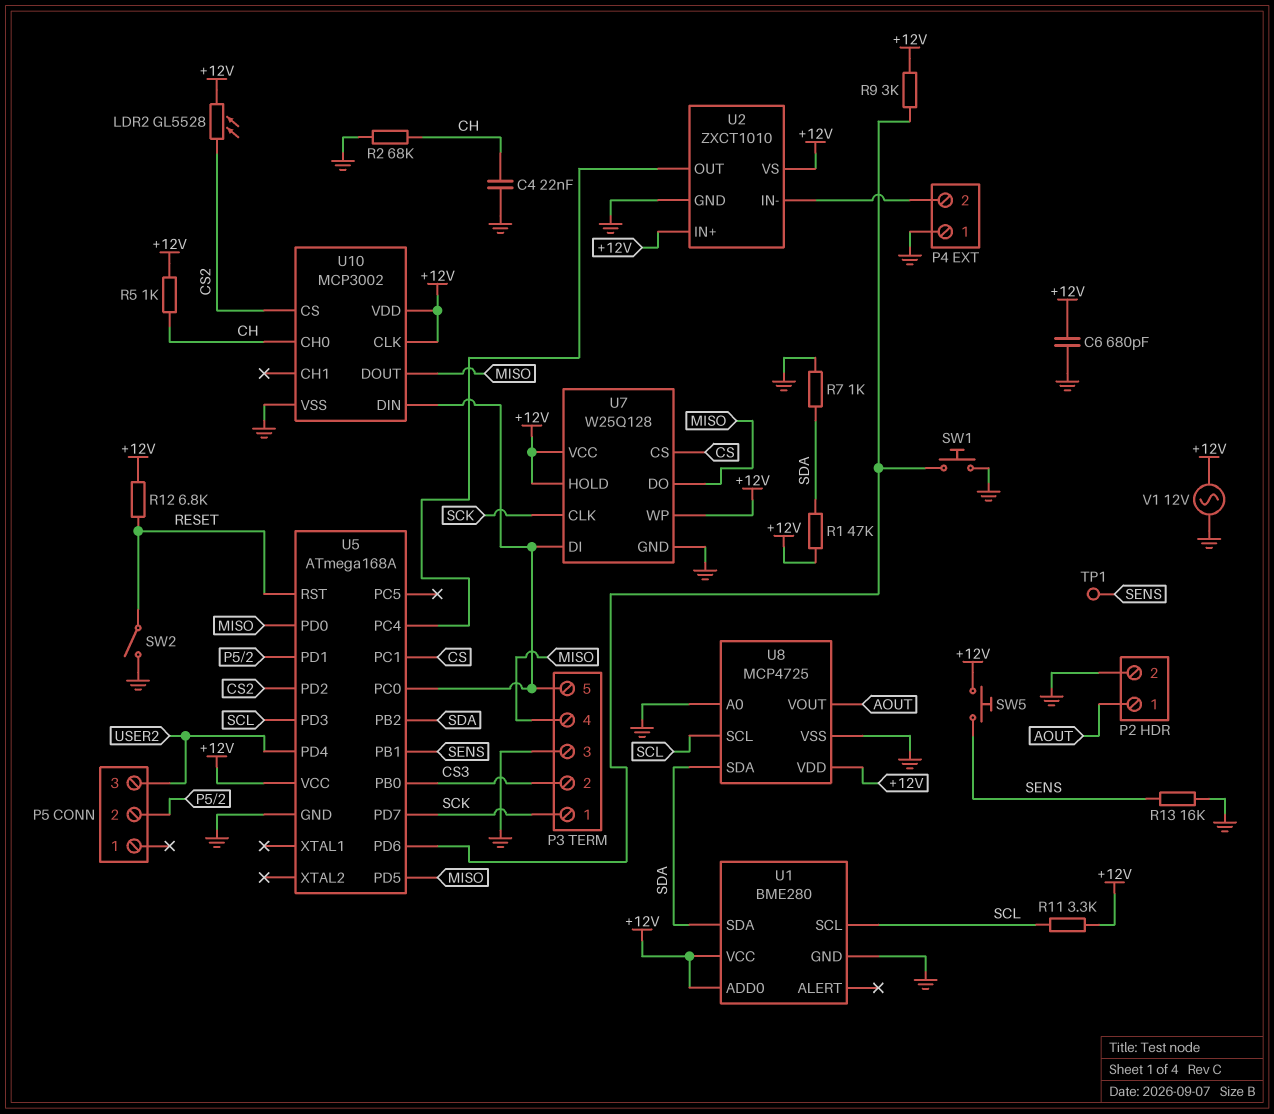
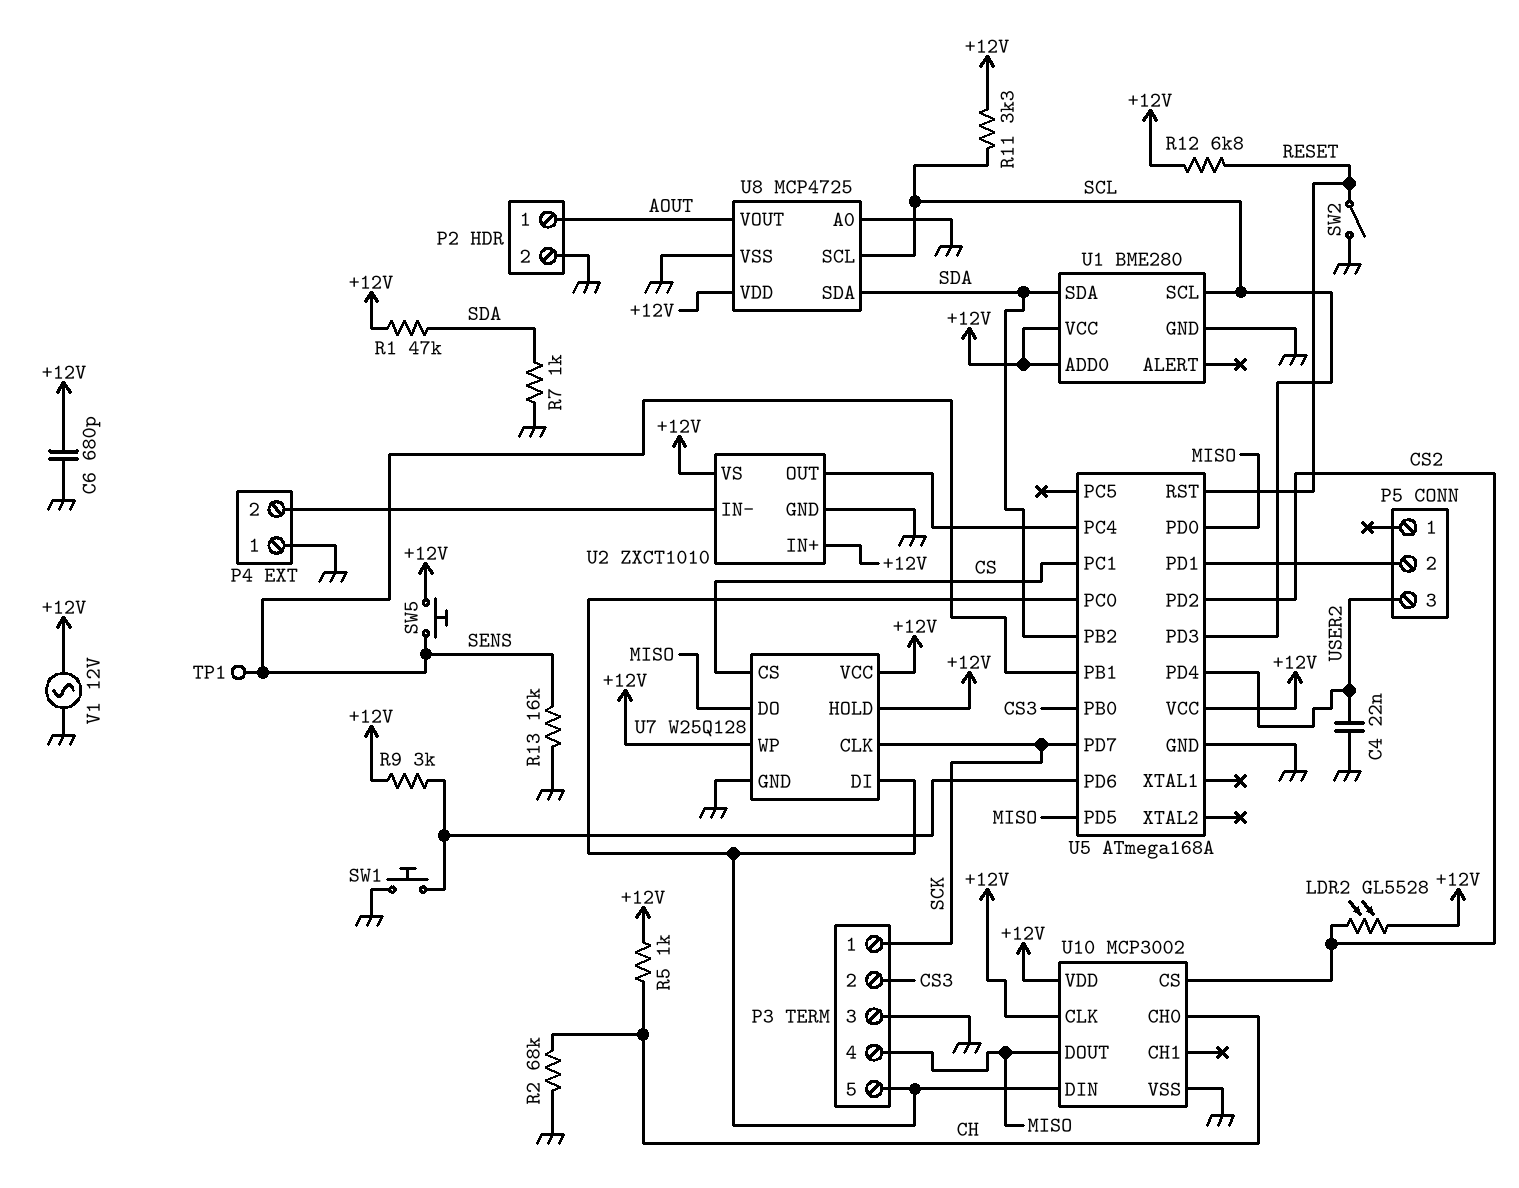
C4: 22nF (CH, GND) -> 22nF (GND, USER2)

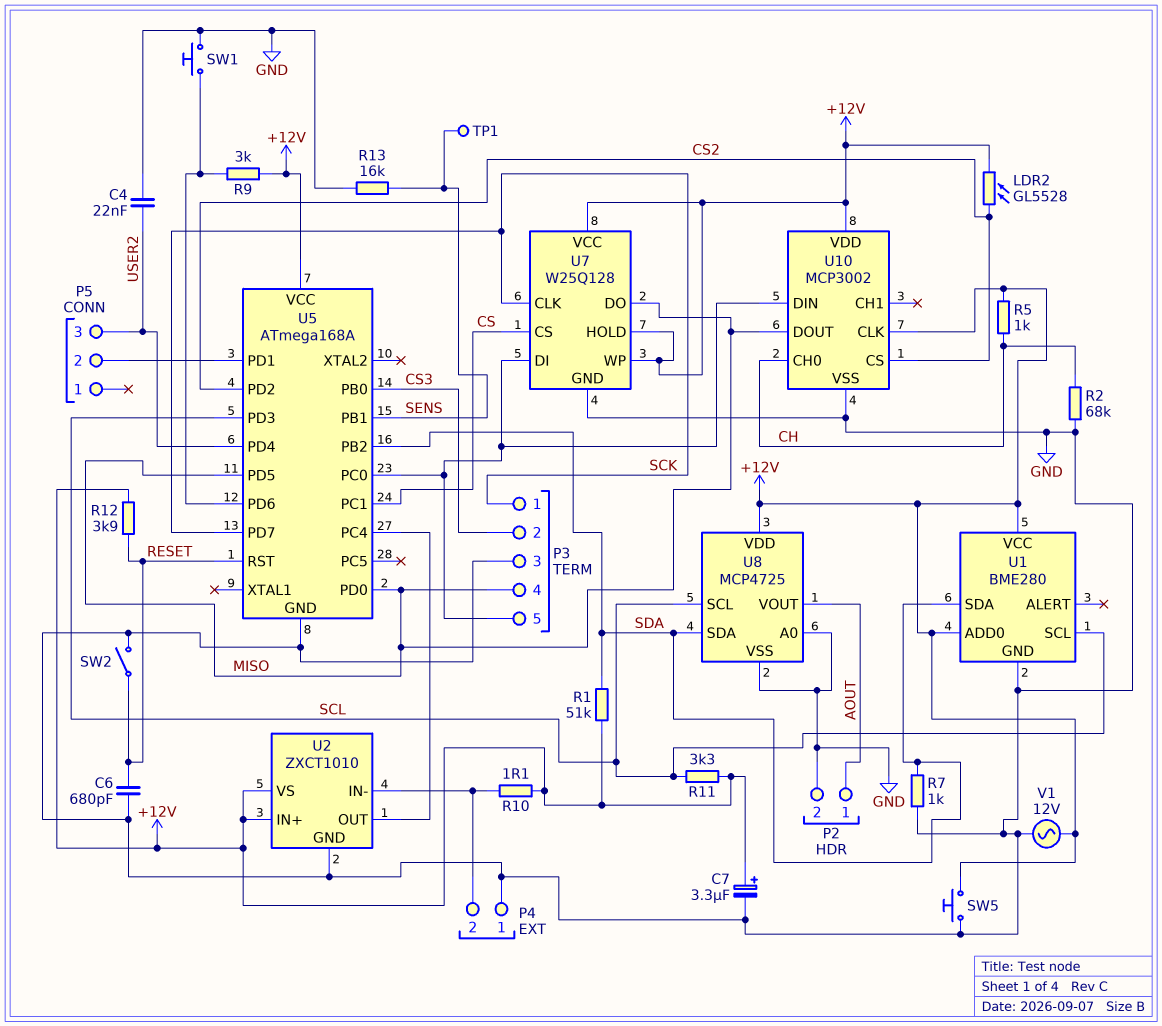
C6: 680pF (+12V, GND) -> 680pF (GND, RESET)
C7: none -> 3.3uF (plus +12V, minus GND)
R1: 47k (+12V, SDA) -> 51k (+12V, SDA)
R10: none -> 1.1 (+12V, P4/2)
R12: 6.8k (+12V, RESET) -> 3.9k (+12V, RESET)
SW5: button (+12V, SENS) -> button (+12V, GND)

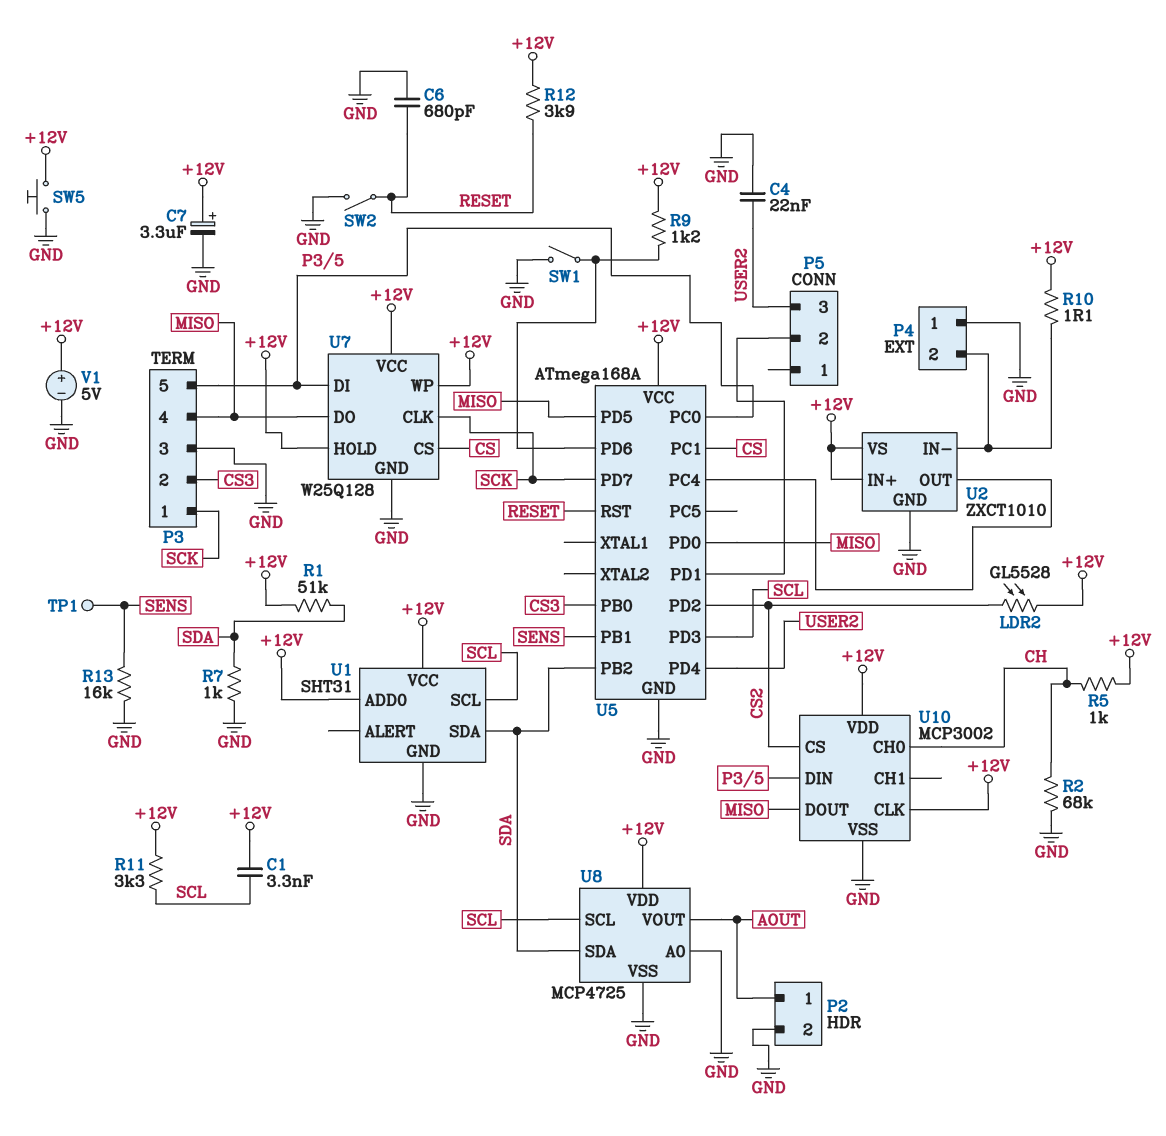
C1: none -> 3.3nF (+12V, SCL)
R9: 3k (+12V, U5/PD6) -> 1.2k (+12V, U5/PD6)
SW1: button (GND, U5/PD6) -> switch (GND, U5/PD6)
U1: BME280 -> SHT31
V1: AC 12V (+12V, GND) -> 5V (plus +12V, minus GND)

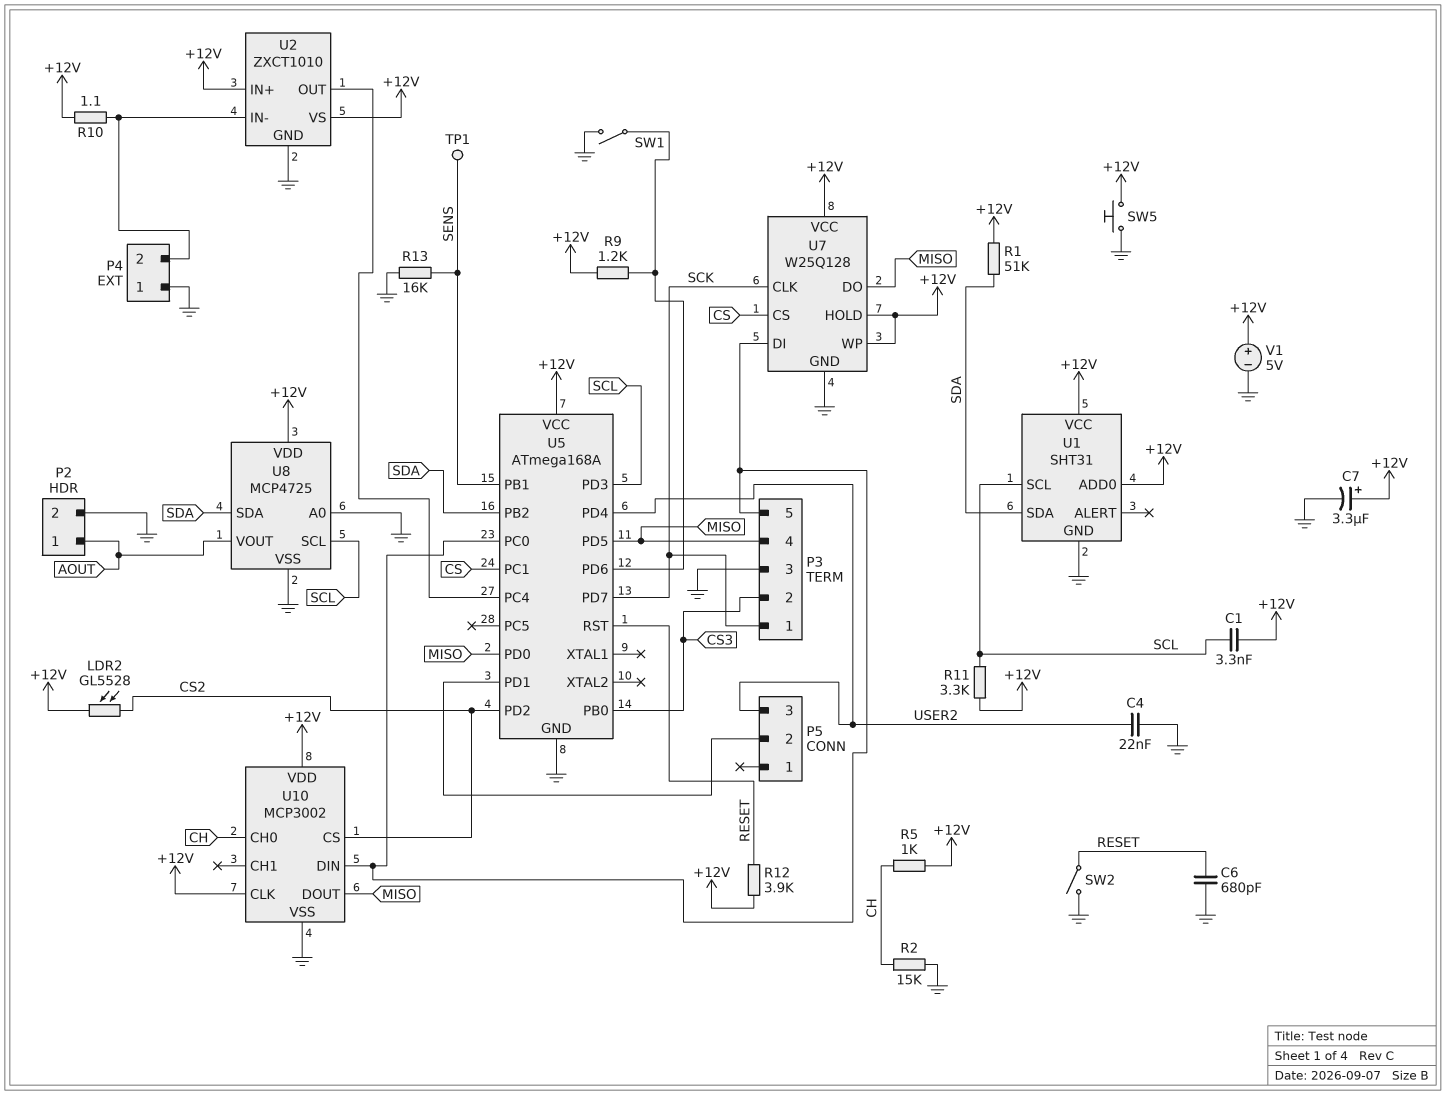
R2: 68k (CH, GND) -> 15k (CH, GND)
R7: 1k (GND, SDA) -> none

